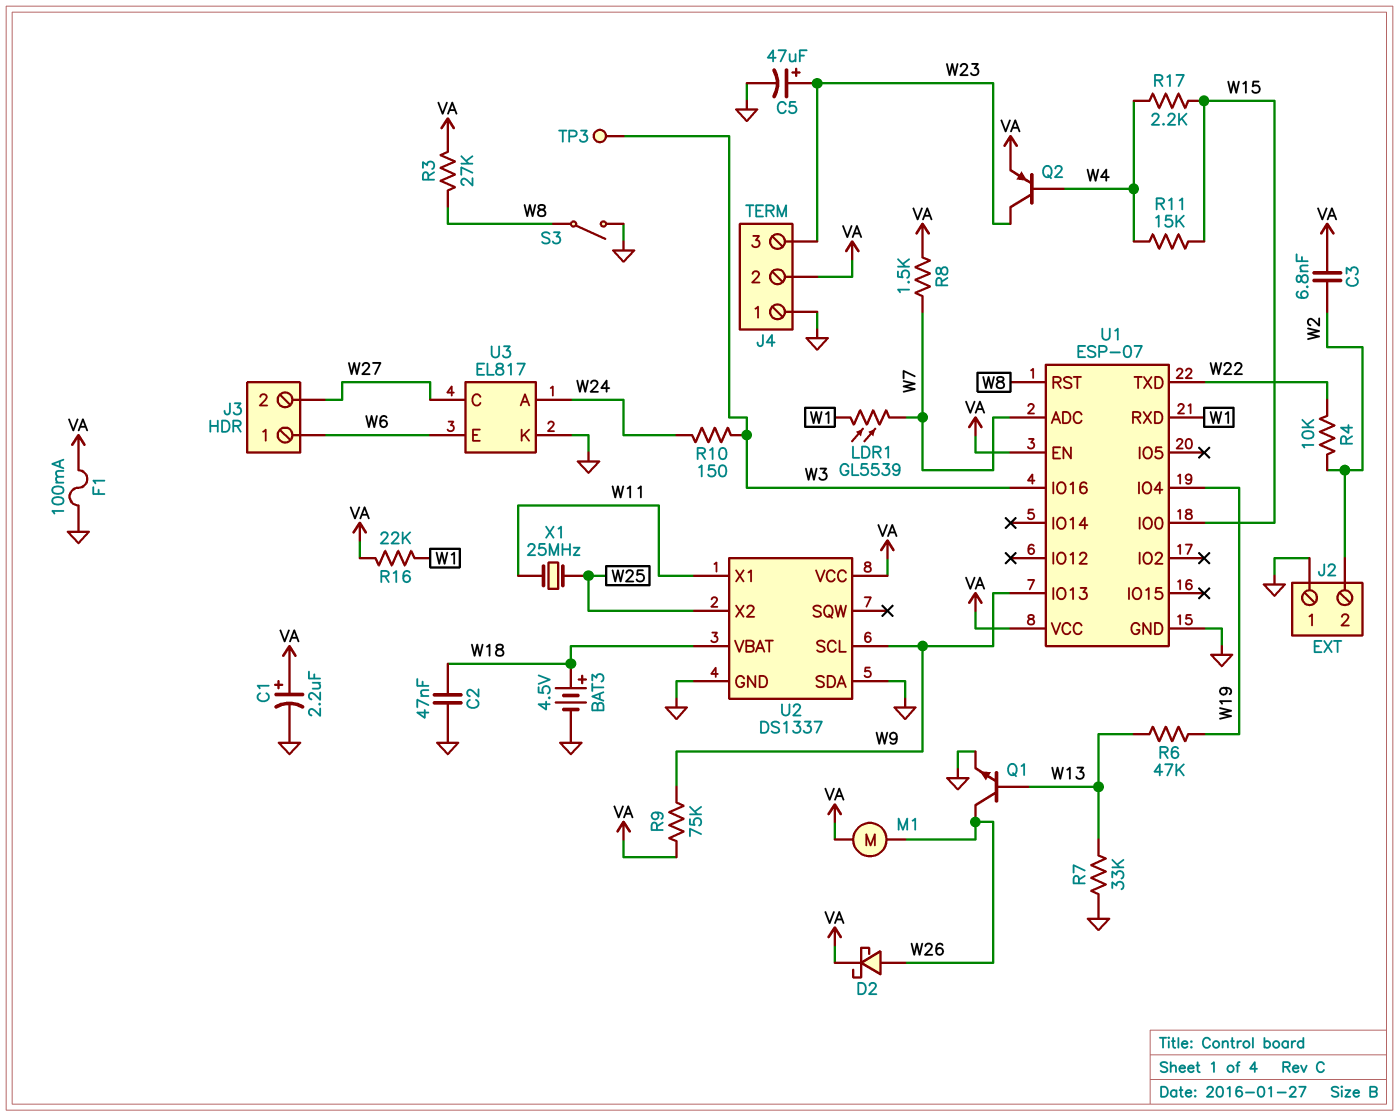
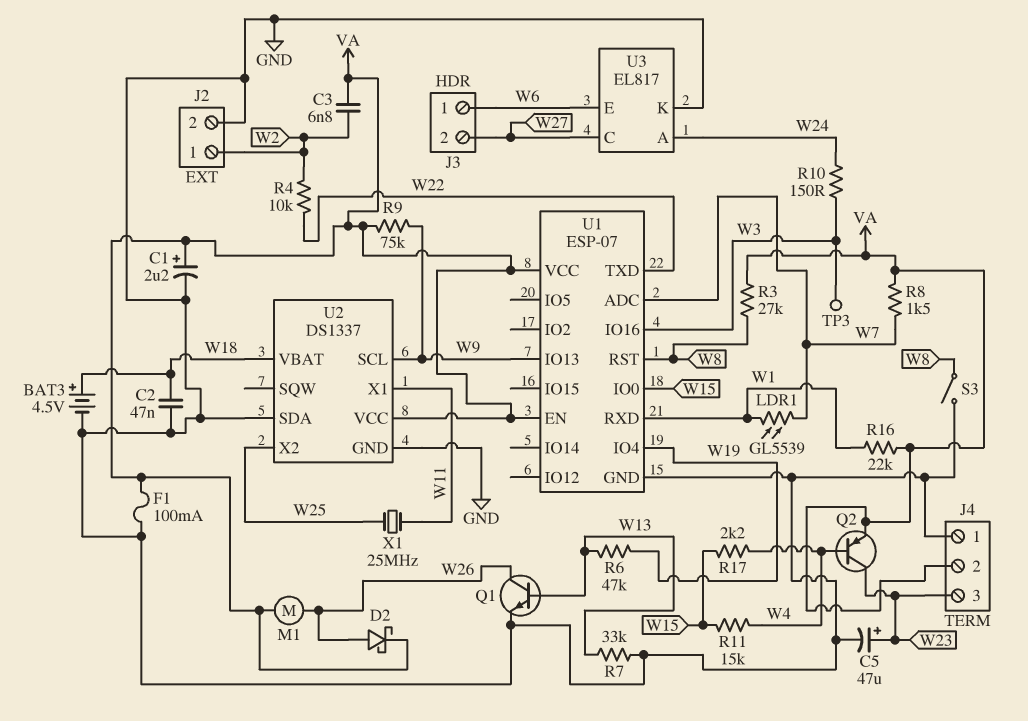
J2 pin 1: GND -> W2
J2 pin 2: W2 -> GND

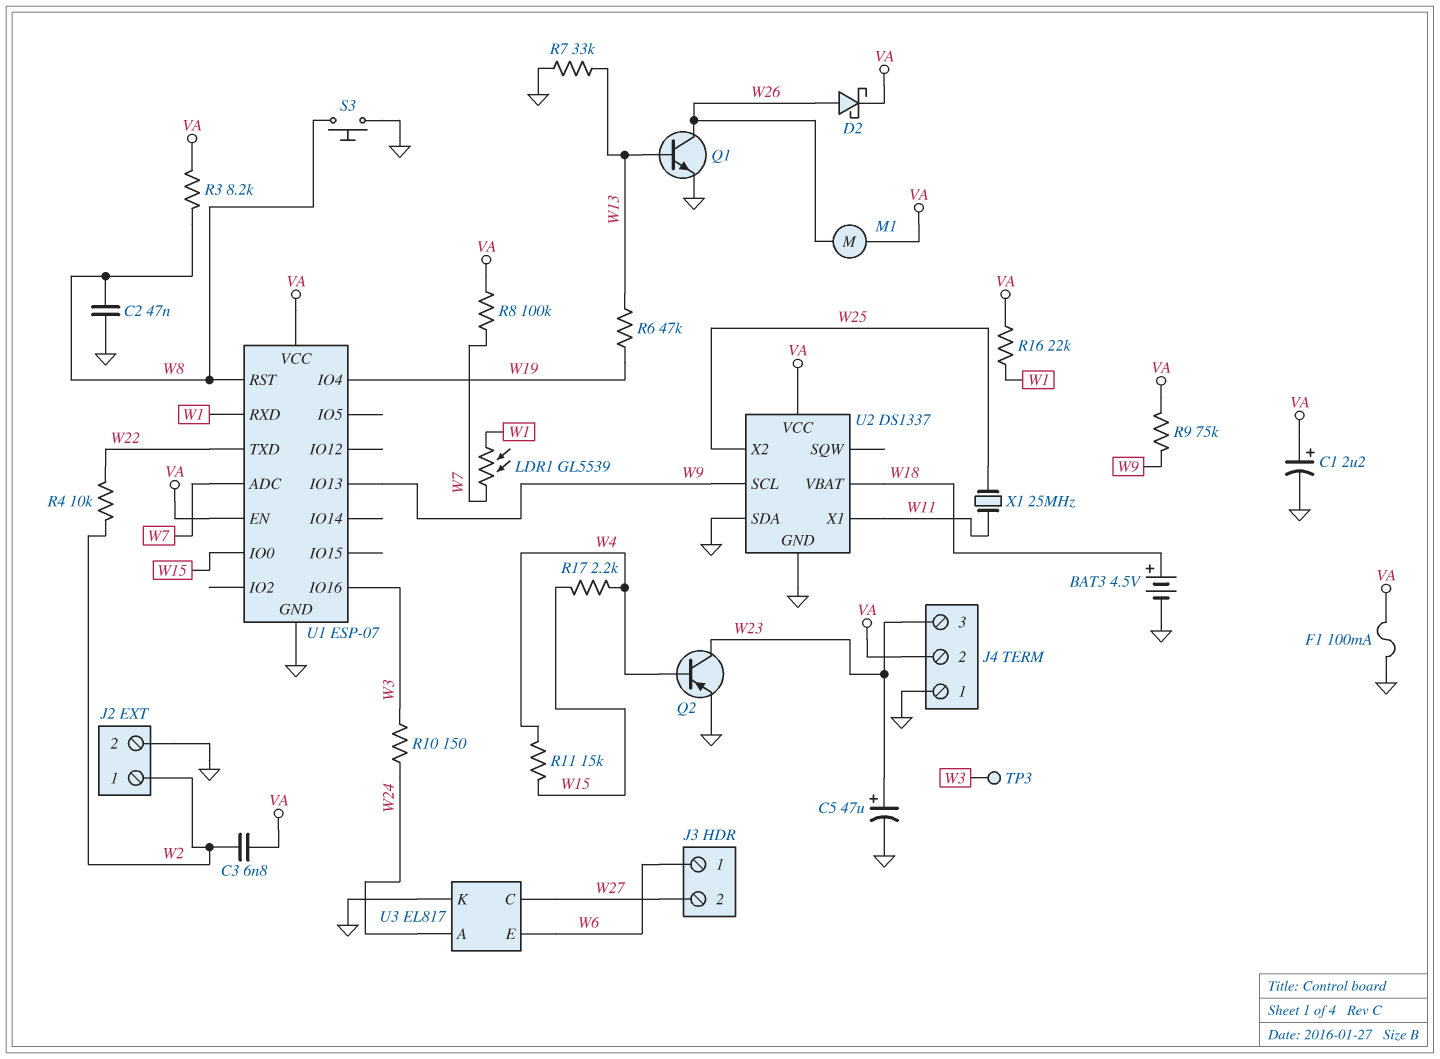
C2: 47nF (GND, W18) -> 47nF (GND, W8)
Q2: PNP (B W4, C W23, E VA) -> PNP (B W4, C W23, E GND)
R3: 27k (VA, W8) -> 8.2k (VA, W8)
R8: 1.5k (VA, W7) -> 100k (VA, W7)
S3: switch (GND, W8) -> button (GND, W8)

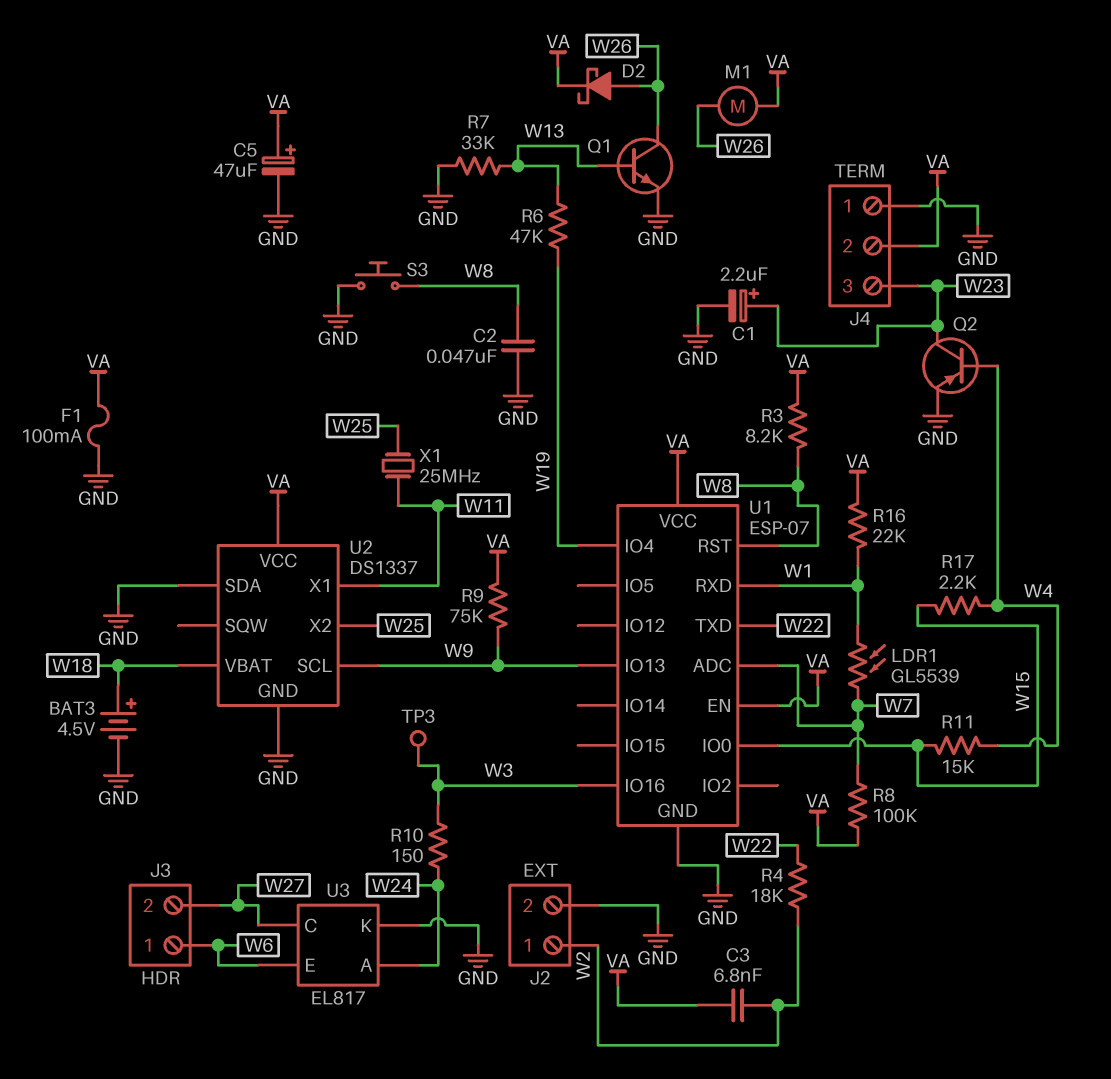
C1: 2.2uF (plus VA, minus GND) -> 2.2uF (plus W23, minus GND)
C5: 47uF (plus W23, minus GND) -> 47uF (plus VA, minus GND)
R4: 10k (W2, W22) -> 18k (W2, W22)

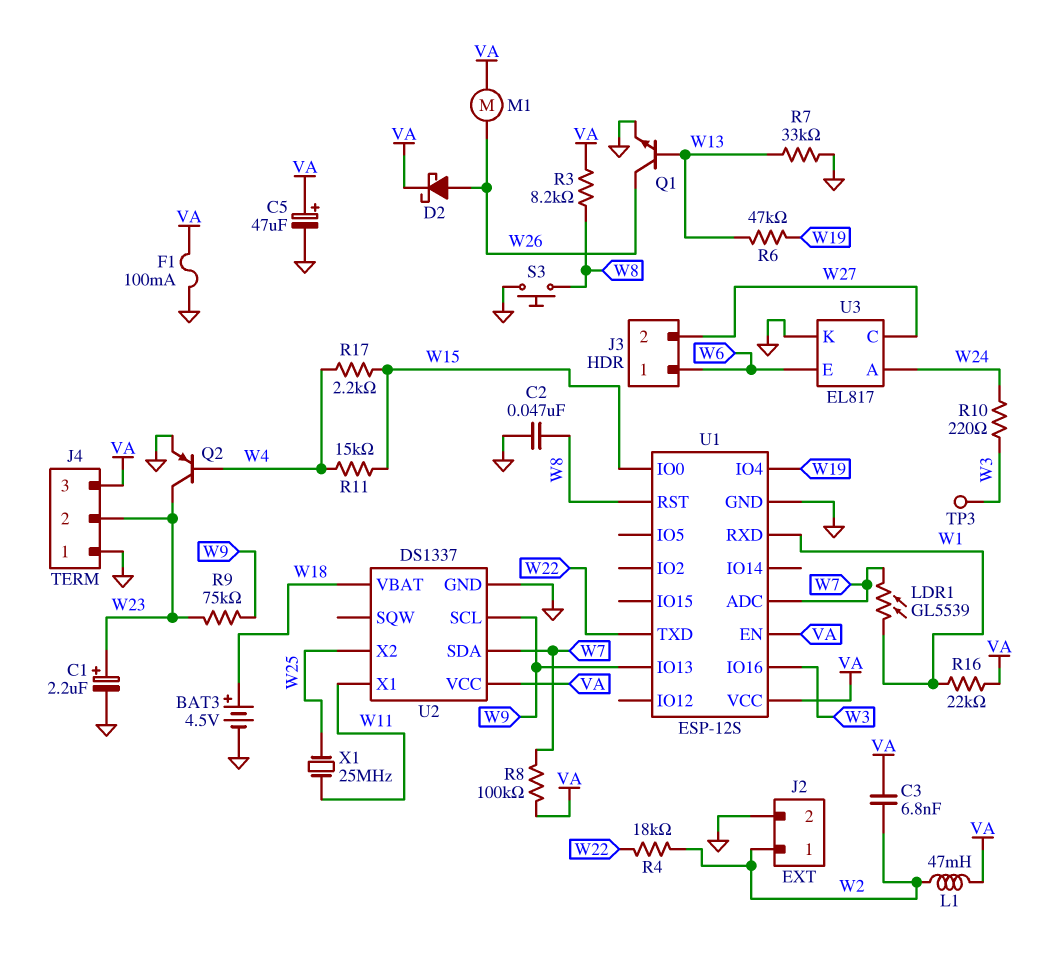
J4 pin 2: VA -> W23
J4 pin 3: W23 -> VA
L1: none -> 47mH (VA, W2)
R9: 75k (VA, W9) -> 75k (W9, W23)
R10: 150 (W3, W24) -> 220 (W3, W24)
U1: ESP-07 -> ESP-12S
U2 pin SDA: GND -> W7

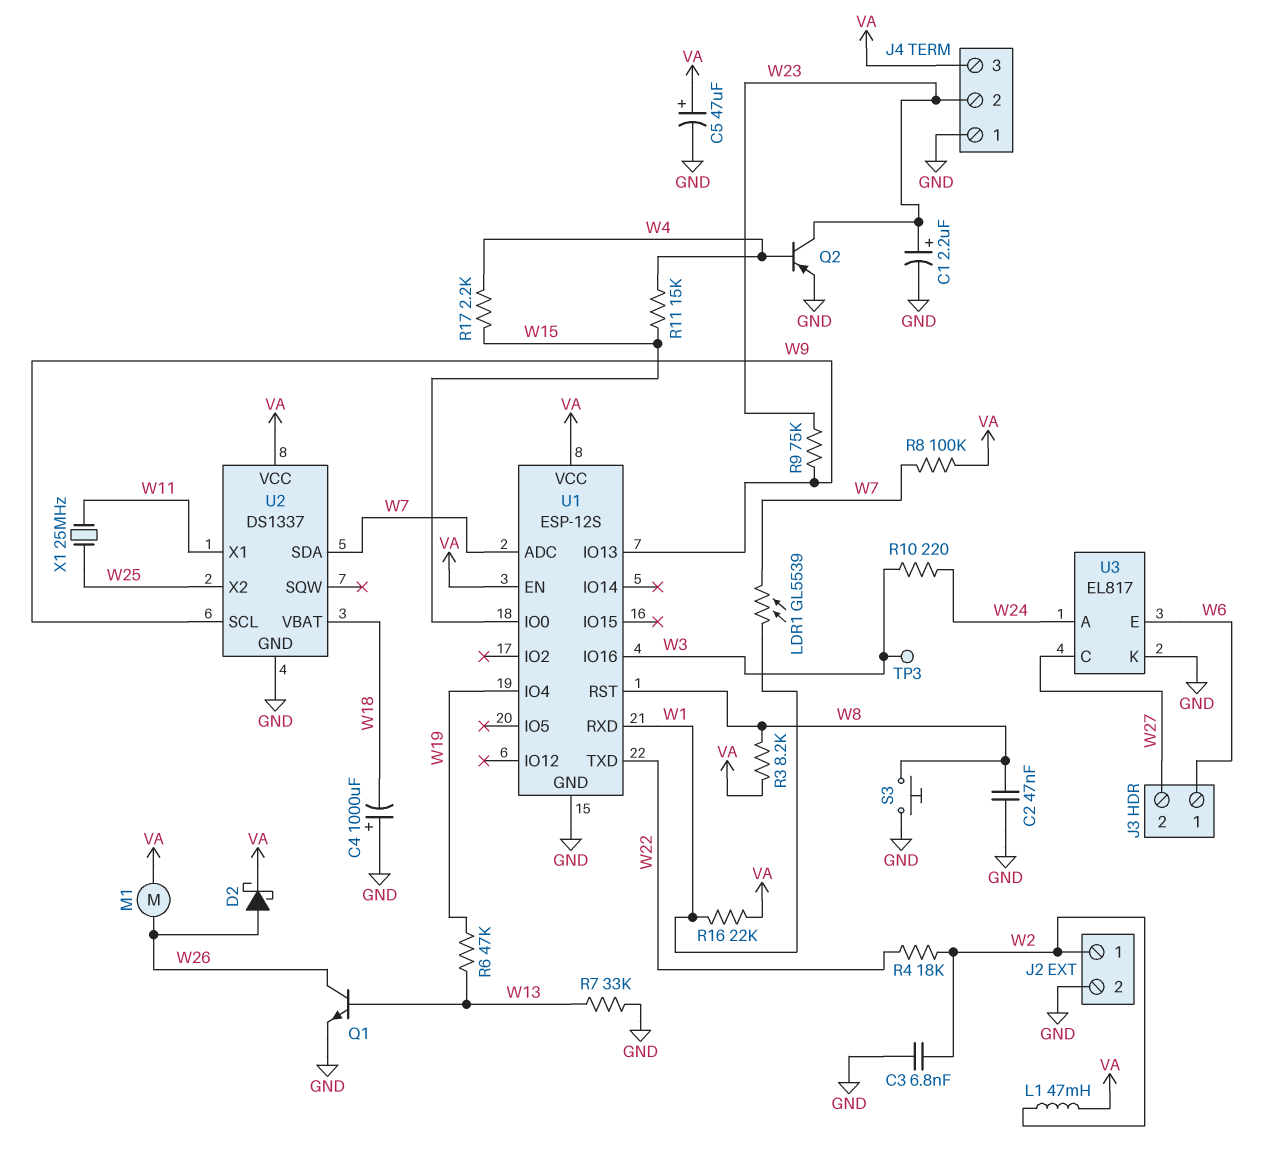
BAT3: 4.5V (plus W18, minus GND) -> none
C3: 6.8nF (VA, W2) -> 6.8nF (GND, W2)
C4: none -> 1000uF (plus GND, minus W18)
F1: 100mA (GND, VA) -> none

